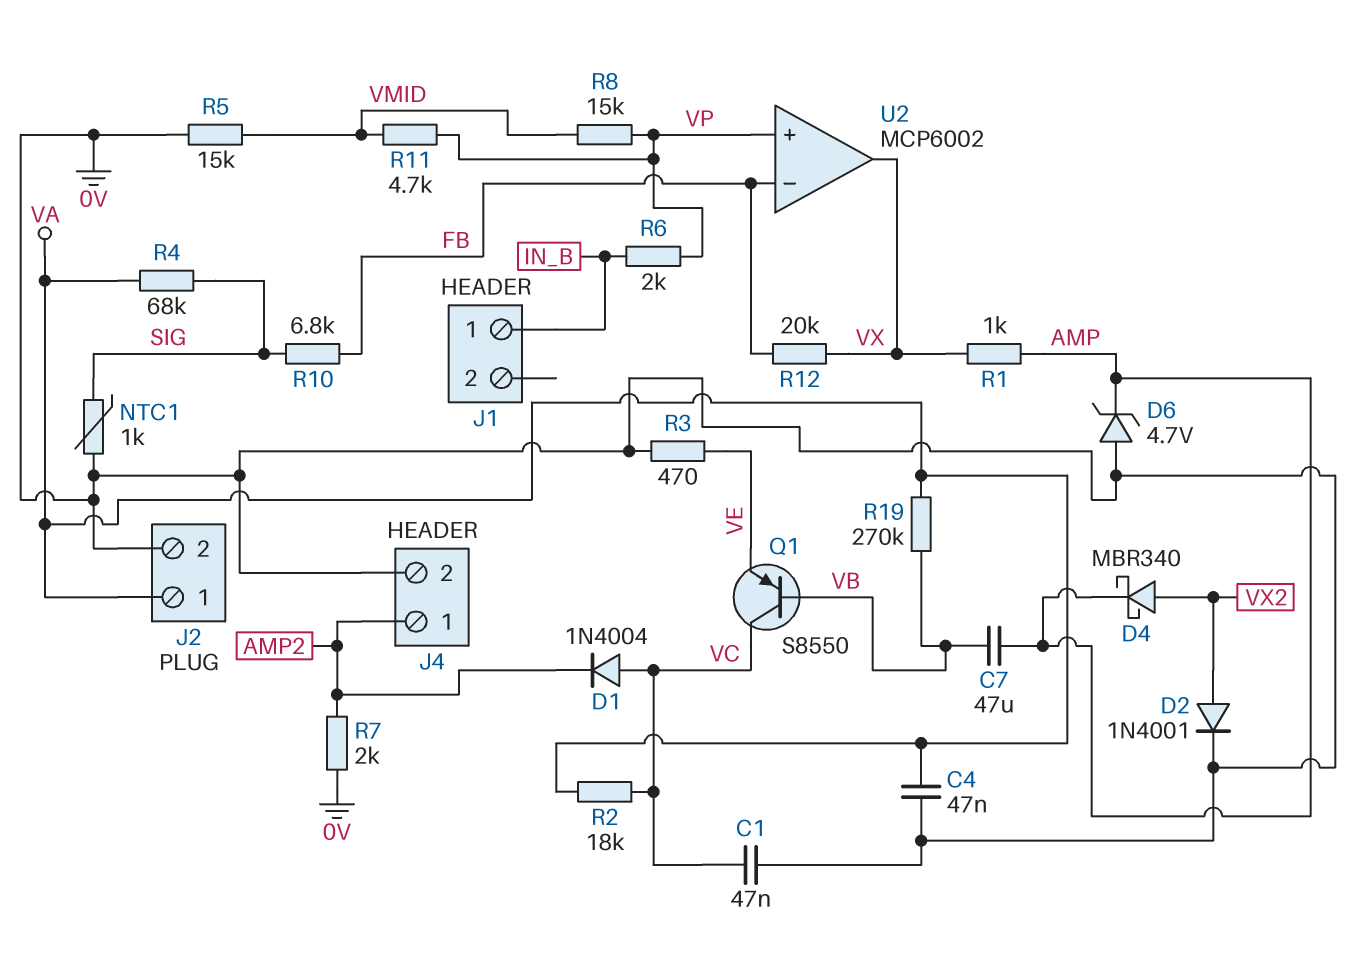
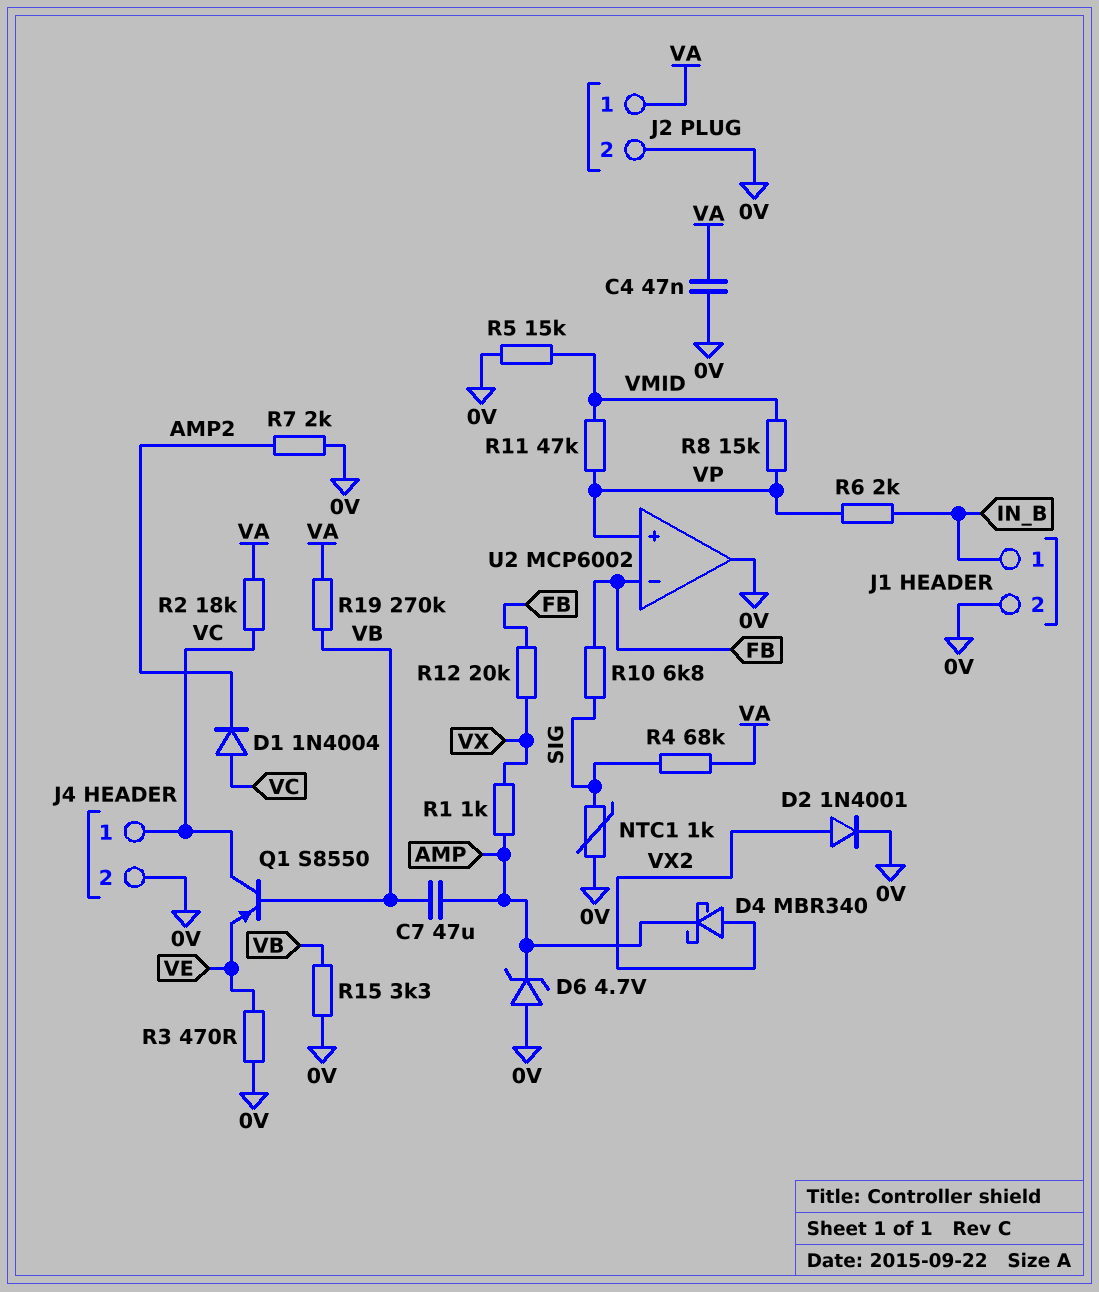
C1: 47nF (0V, VC) -> none
J1 pin 2: none -> 0V
J4 pin 1: AMP2 -> VC
R11: 4.7k (VMID, VP) -> 47k (VMID, VP)
R15: none -> 3.3k (0V, VB)
U2 pin out: VX -> 0V

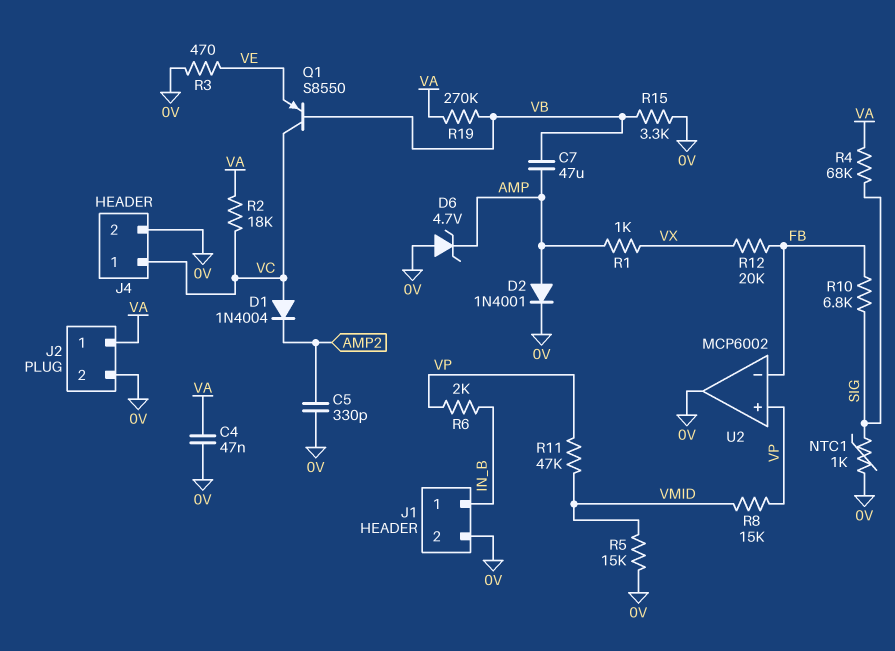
C5: none -> 330pF (0V, AMP2)
D2: diode 1N4001 (A VX2, K 0V) -> diode 1N4001 (A AMP, K 0V)
D4: schottky MBR340 (A VX2, K AMP) -> none
R7: 2k (0V, AMP2) -> none

